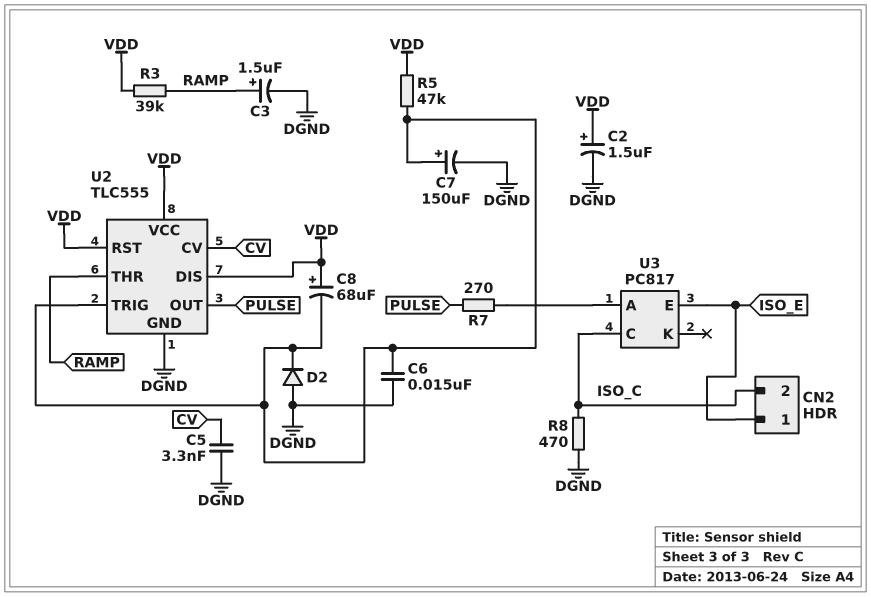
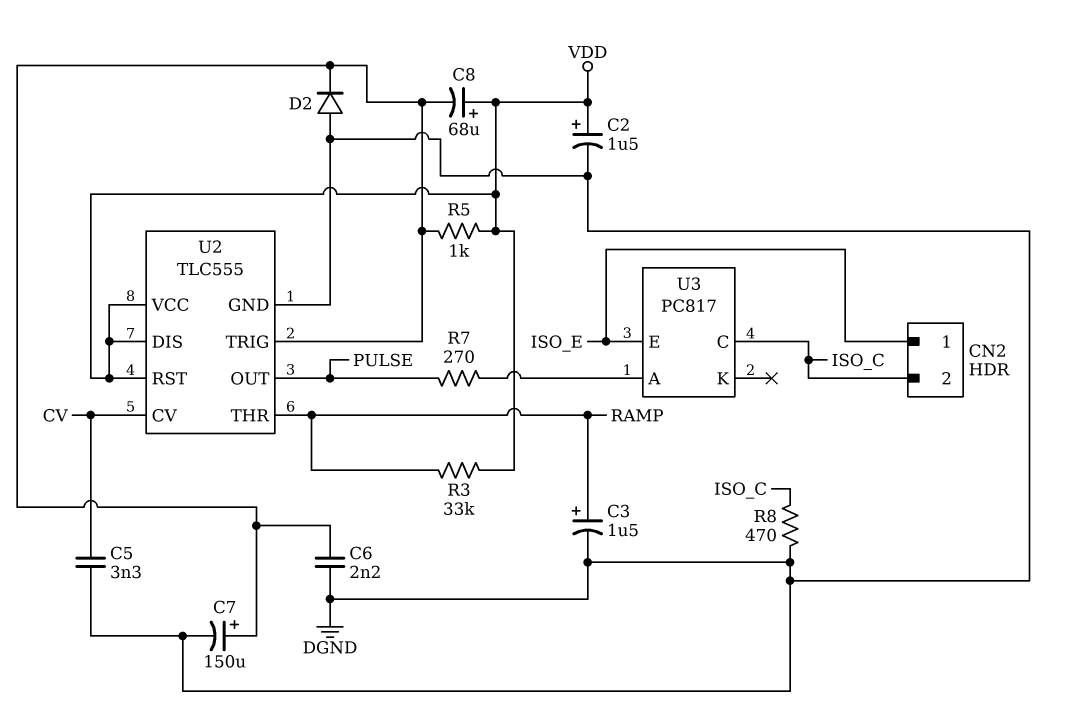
C6: 15nF (DGND, U2/TRIG) -> 2.2nF (DGND, U2/TRIG)
R3: 39k (RAMP, VDD) -> 33k (RAMP, VDD)
R5: 47k (U2/TRIG, VDD) -> 1k (U2/TRIG, VDD)

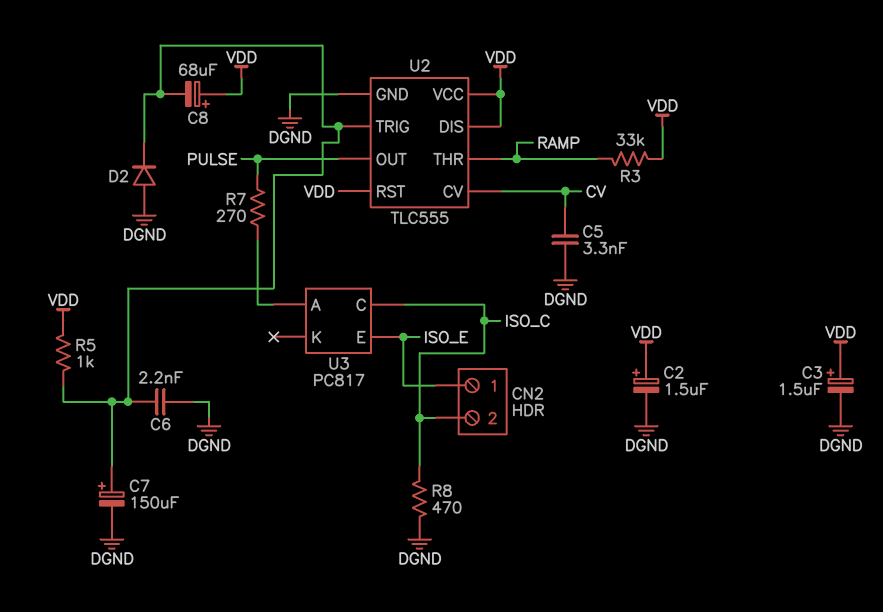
C3: 1.5uF (plus RAMP, minus DGND) -> 1.5uF (plus VDD, minus DGND)

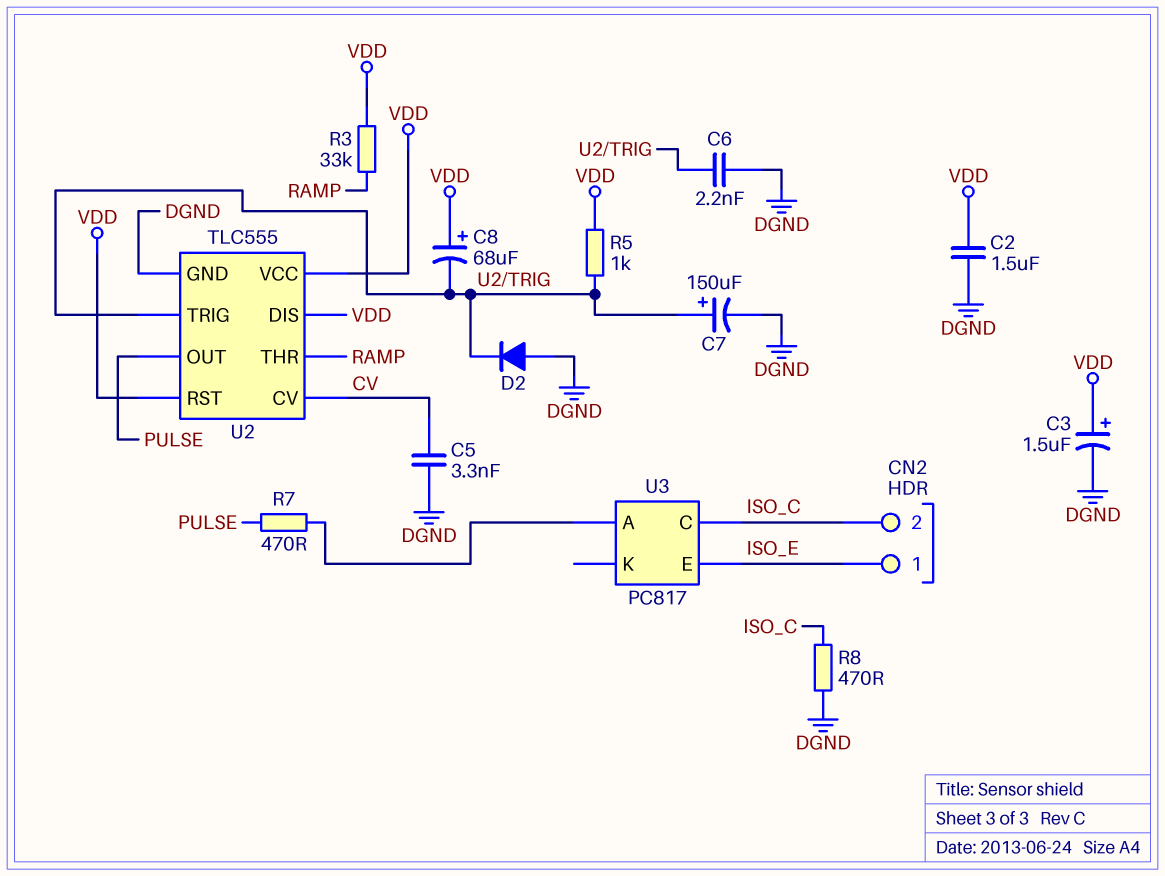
C2: 1.5uF (plus VDD, minus DGND) -> 1.5uF (DGND, VDD)
R7: 270 (PULSE, U3/A) -> 470 (PULSE, U3/A)

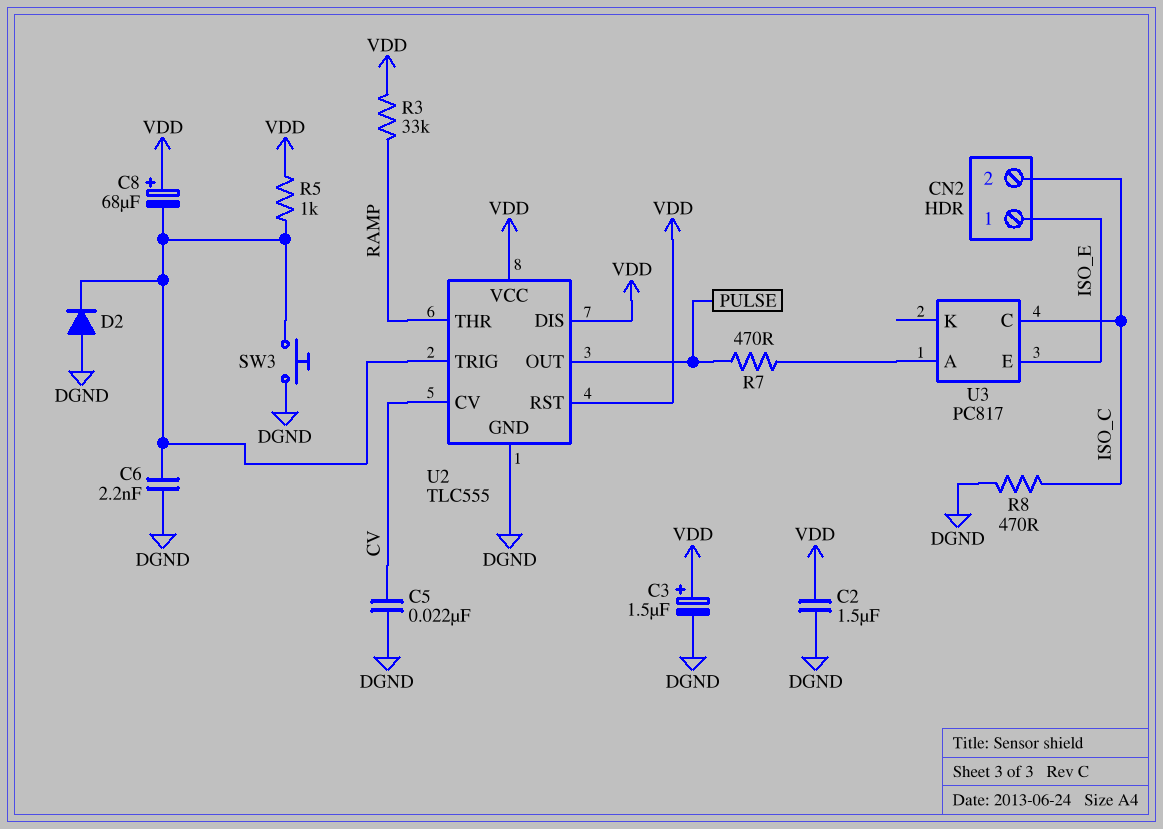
C5: 3.3nF (CV, DGND) -> 22nF (CV, DGND)
C7: 150uF (plus U2/TRIG, minus DGND) -> none
SW3: none -> button (DGND, U2/TRIG)

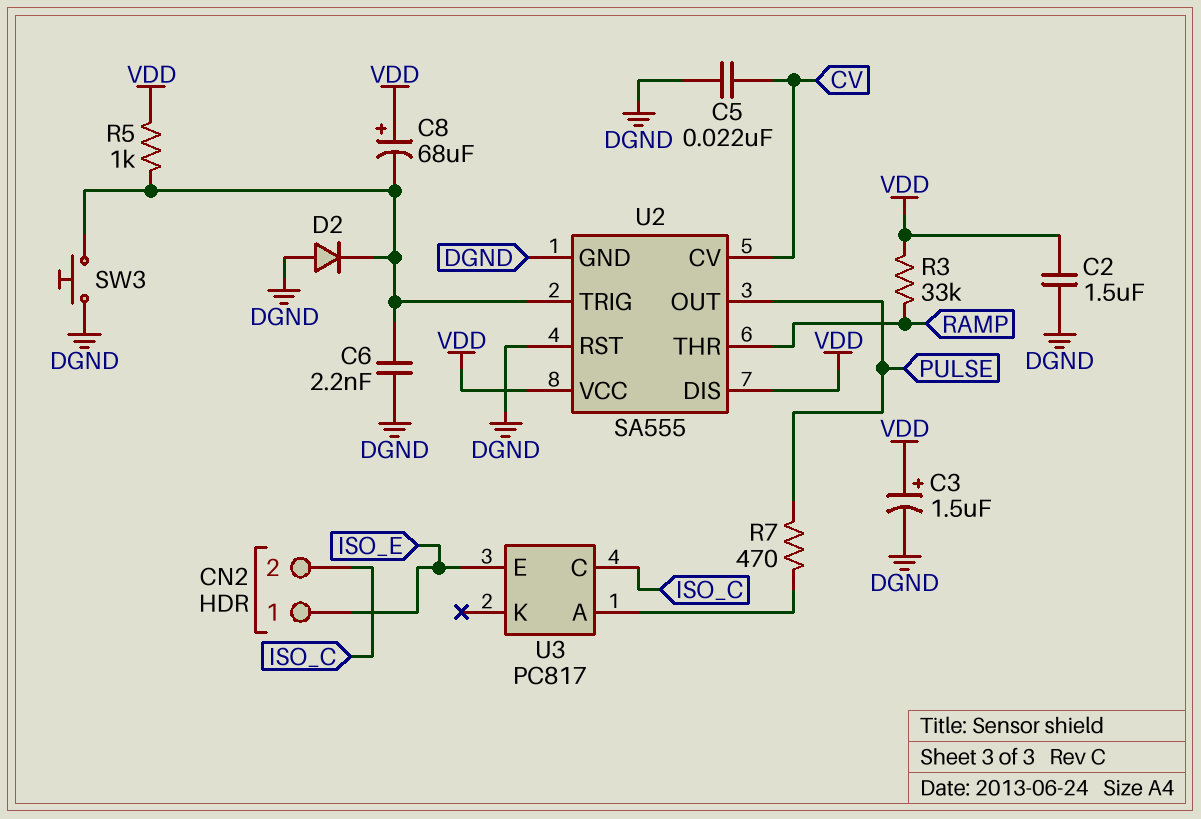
R8: 470 (DGND, ISO_C) -> none
U2: TLC555 -> SA555
U2 pin RST: VDD -> DGND

